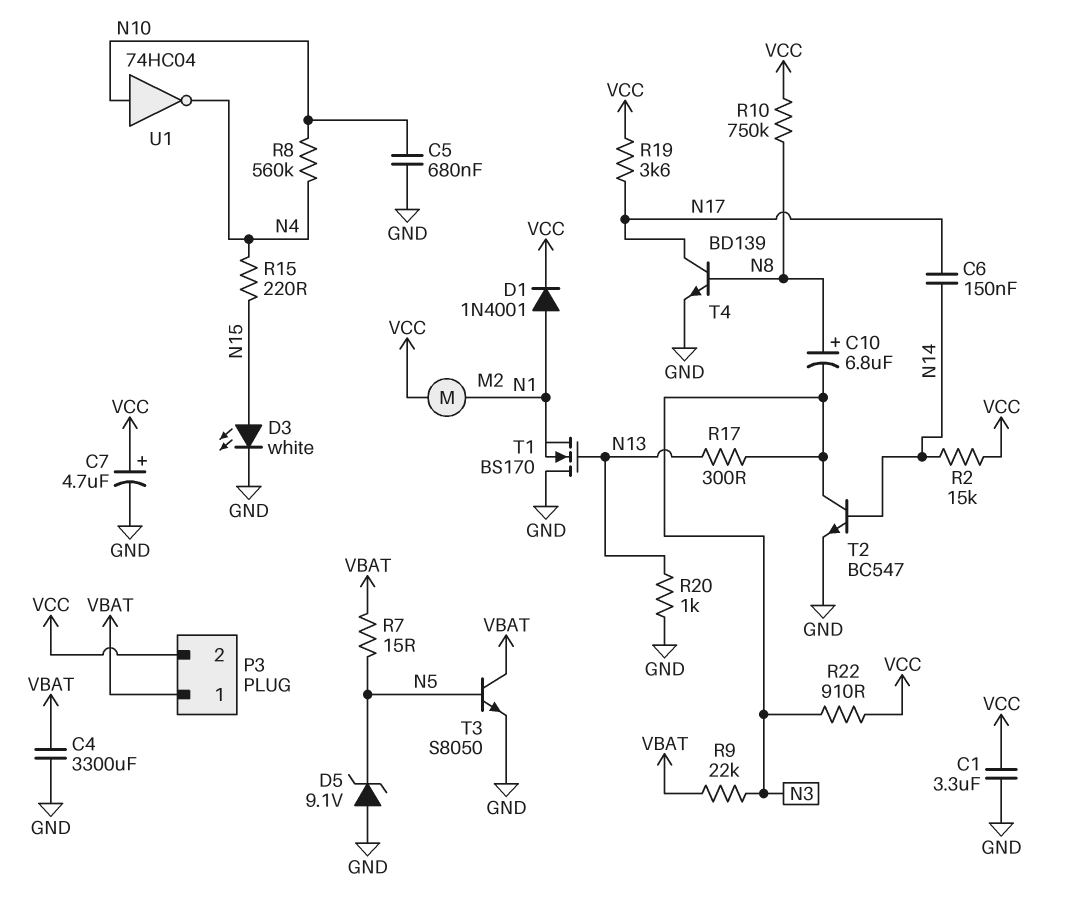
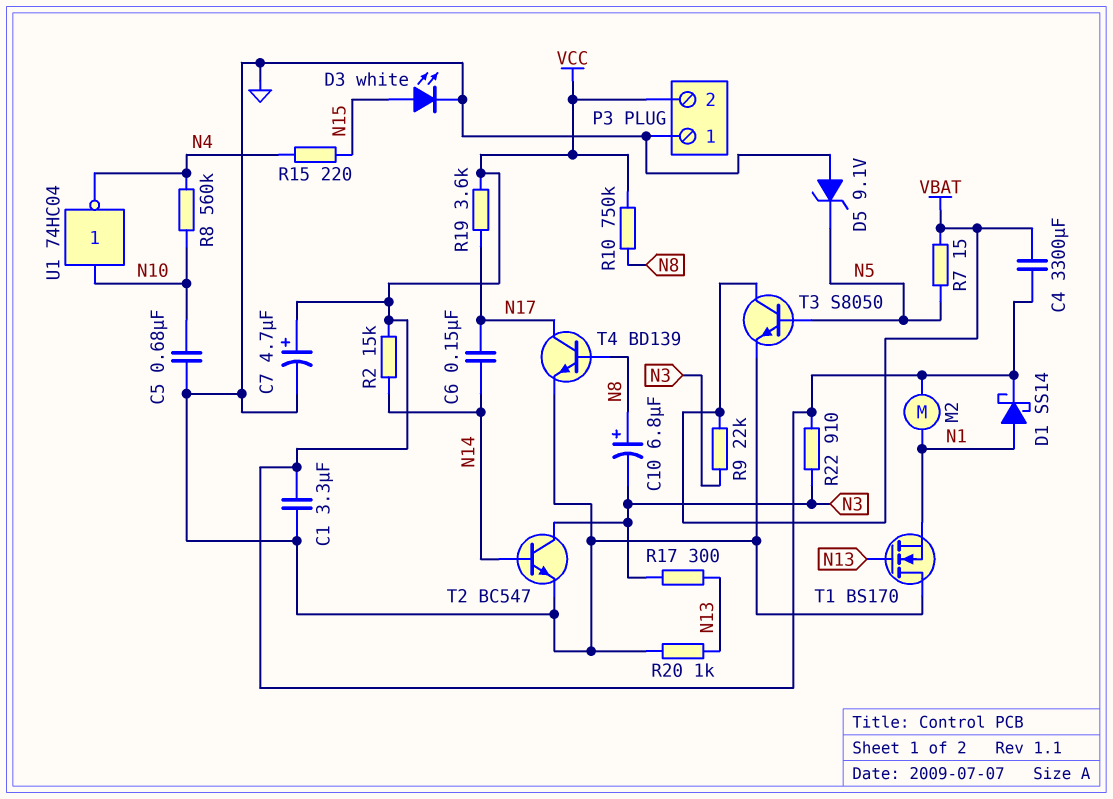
C4: 3300uF (GND, VBAT) -> 3300uF (VBAT, VCC)
D1: diode 1N4001 (A N1, K VCC) -> schottky SS14 (A N1, K VCC)
P3 pin 1: VBAT -> GND

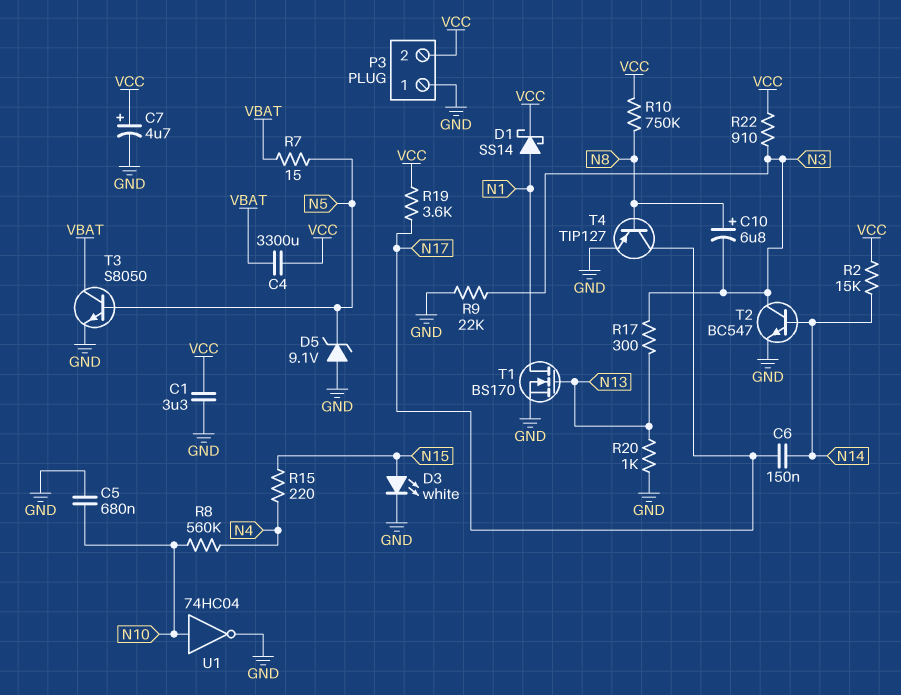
M2: motor (N1, VCC) -> none
R9: 22k (N3, VBAT) -> 22k (GND, N3)
T1: NMOS BS170 (G N13, D GND, S N1) -> NMOS BS170 (G N13, D N1, S GND)
T4: NPN BD139 (B N8, C N17, E GND) -> PNP TIP127 (B N8, C N17, E GND)
U1: NOT 74HC04 (in N10, out N4) -> NOT 74HC04 (in N10, out GND)

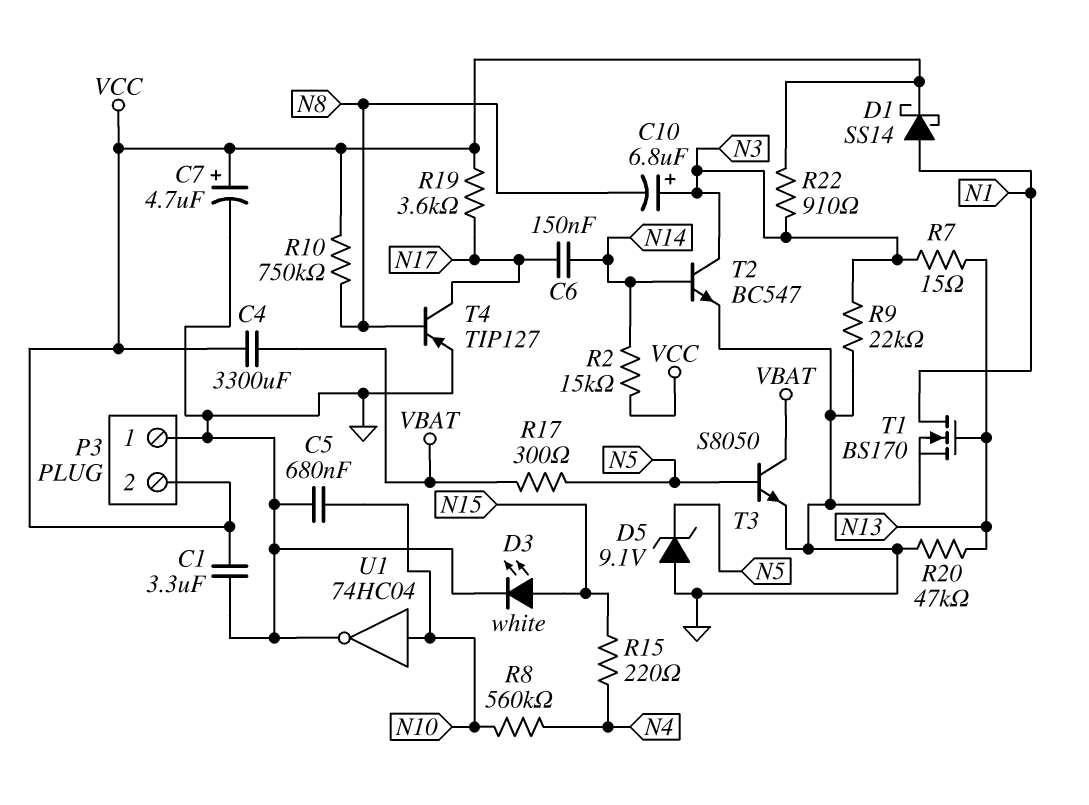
C10: 6.8uF (plus N8, minus N3) -> 6.8uF (plus N3, minus N8)
R7: 15 (N5, VBAT) -> 15 (N3, N13)
R17: 300 (N3, N13) -> 300 (N5, VBAT)
R20: 1k (GND, N13) -> 47k (GND, N13)

